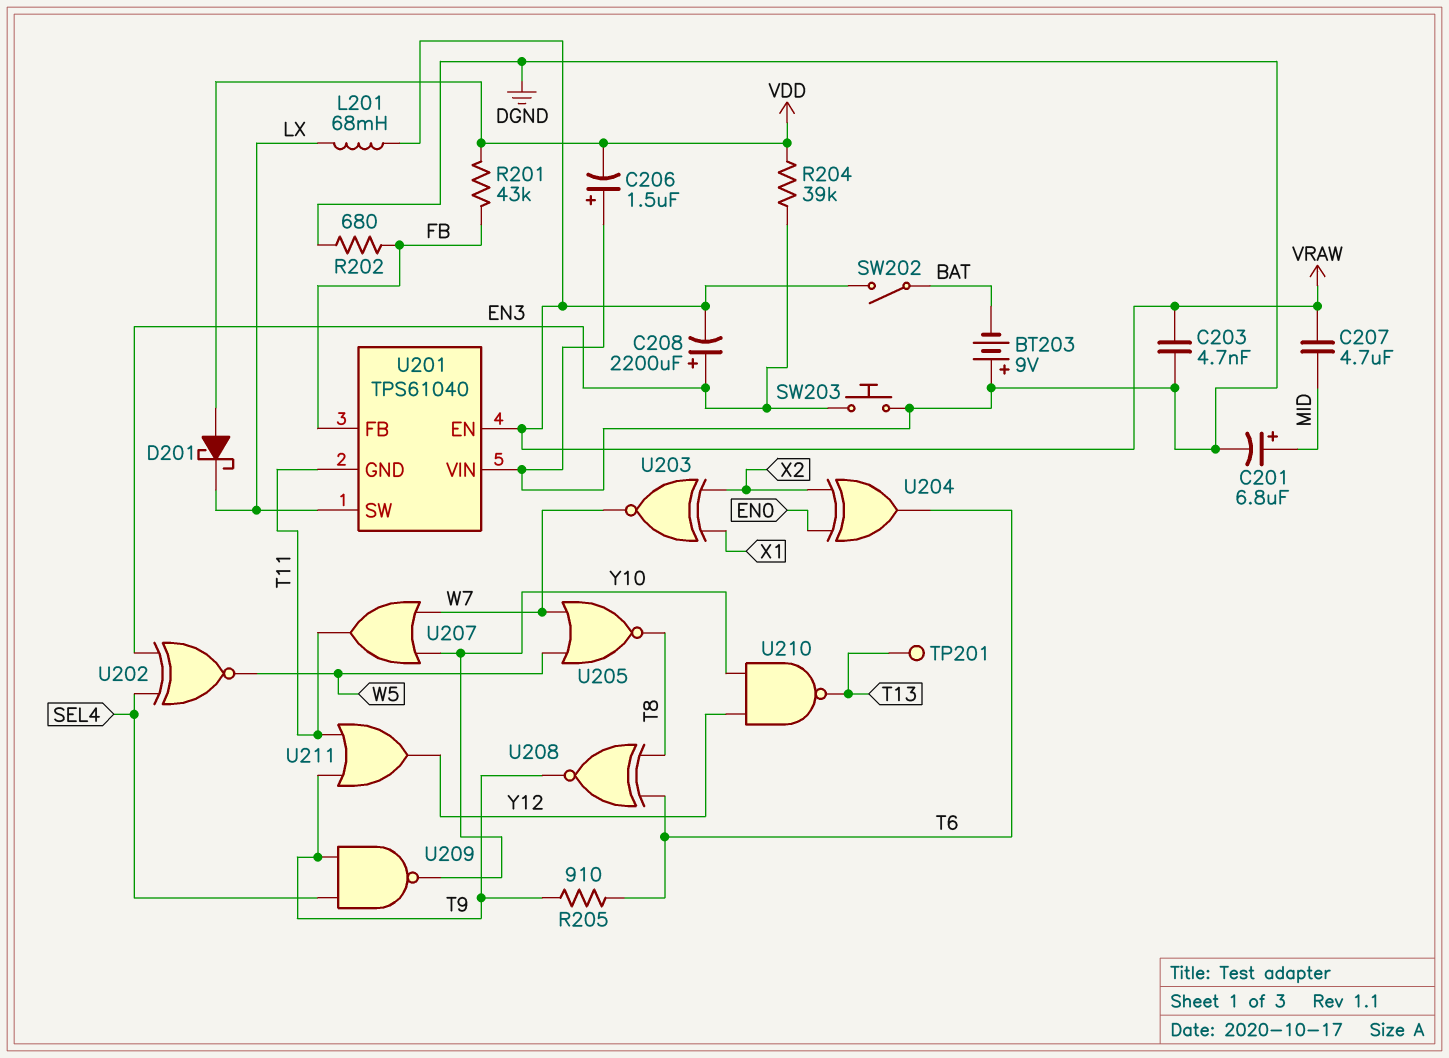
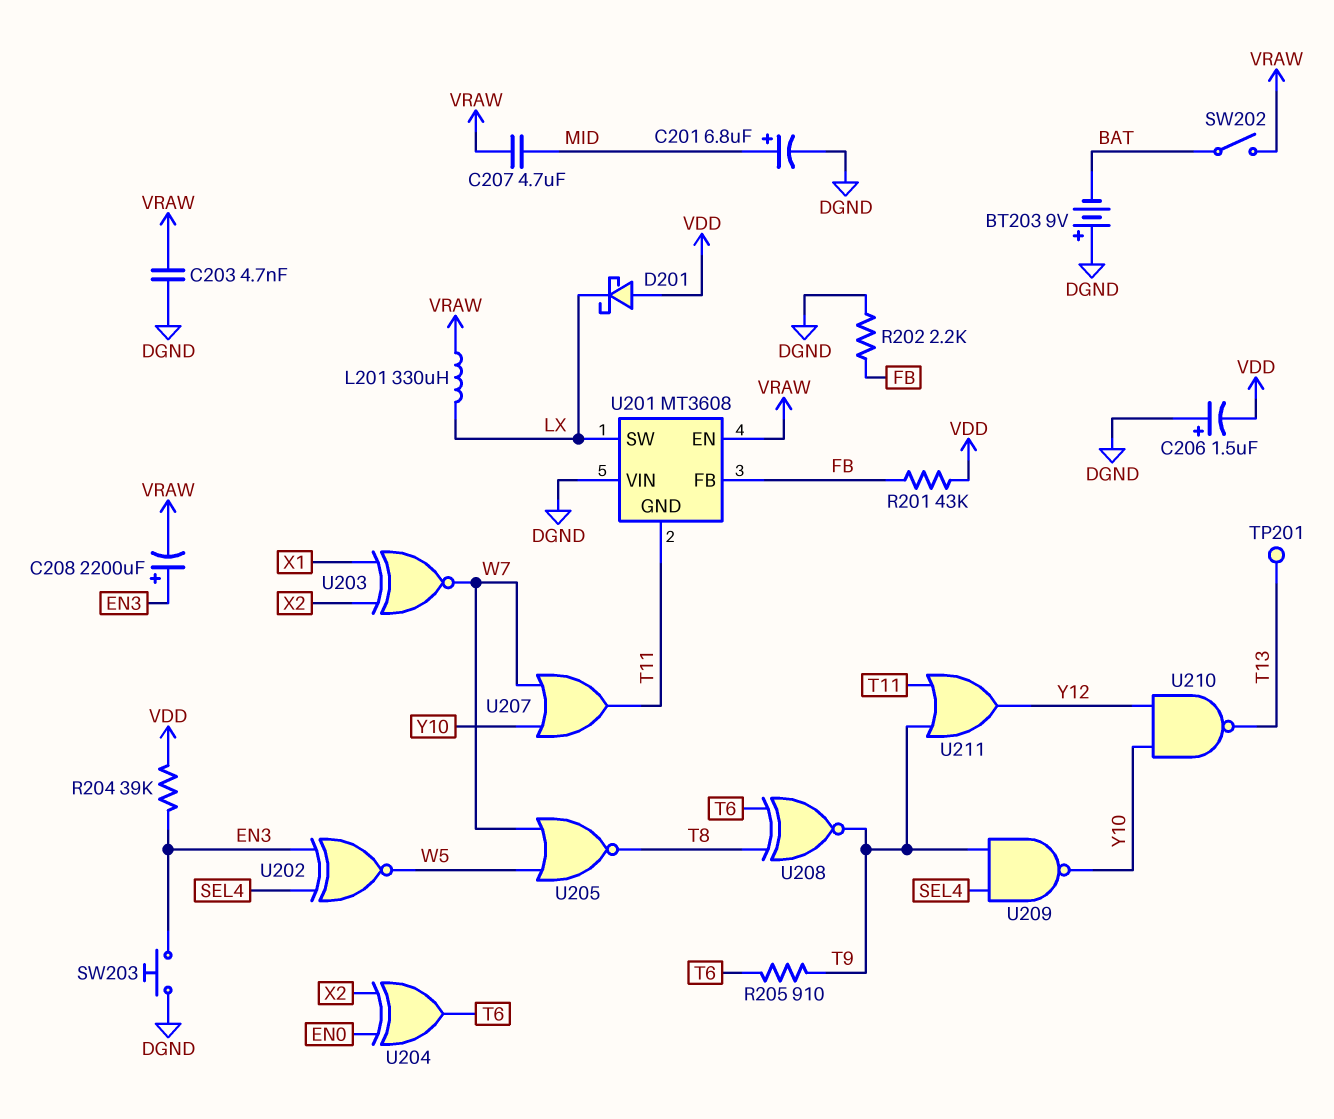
L201: 68mH (LX, VRAW) -> 330uH (LX, VRAW)
R202: 680 (DGND, FB) -> 2.2k (DGND, FB)
U201: TPS61040 -> MT3608

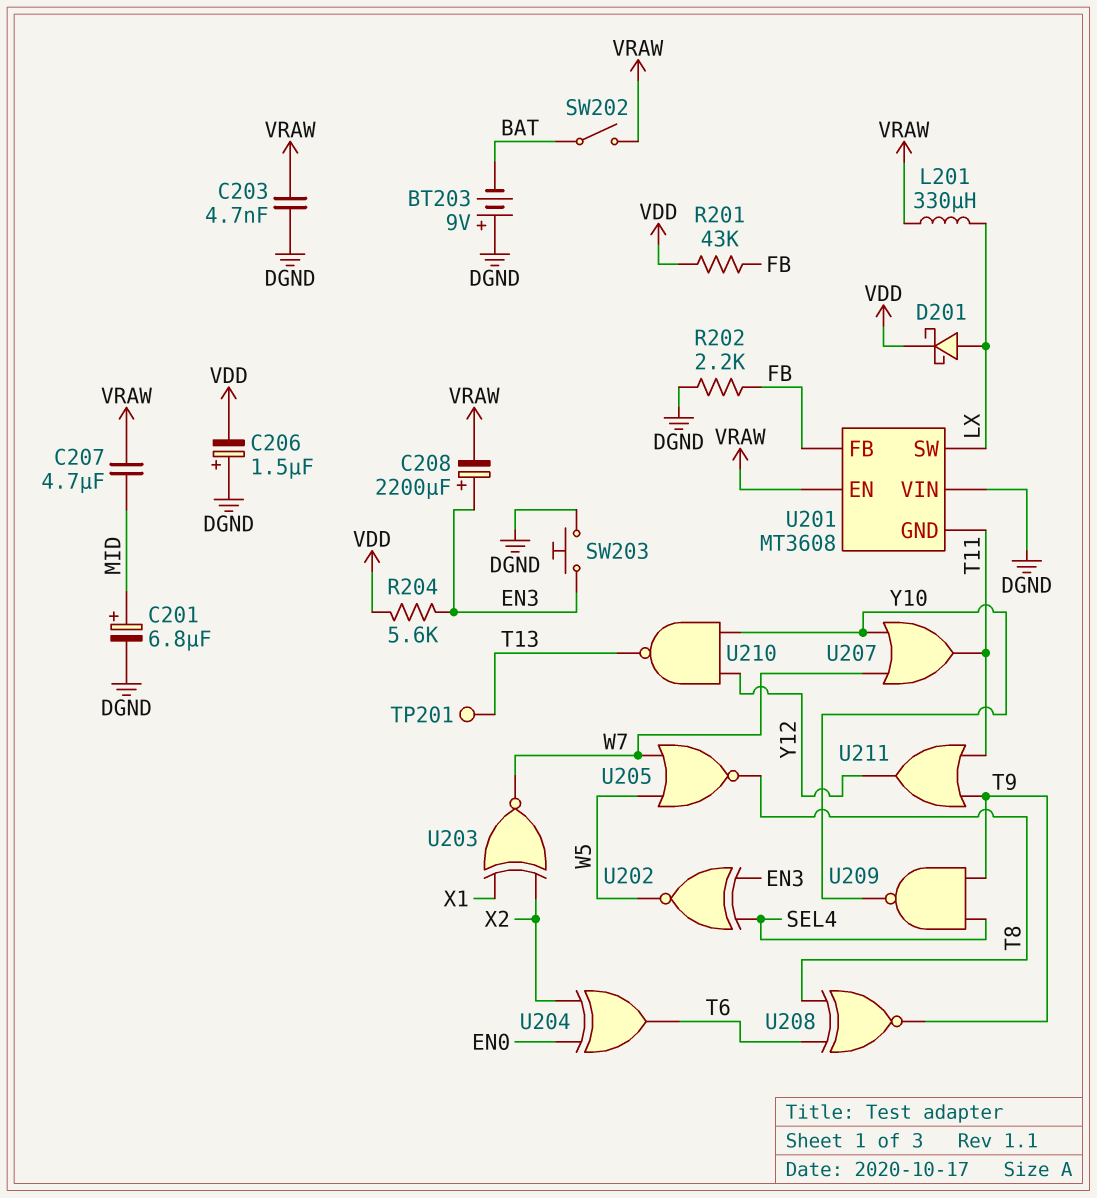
D201: schottky (A VDD, K LX) -> schottky (A LX, K VDD)
R204: 39k (EN3, VDD) -> 5.6k (EN3, VDD)
R205: 910 (T6, T9) -> none

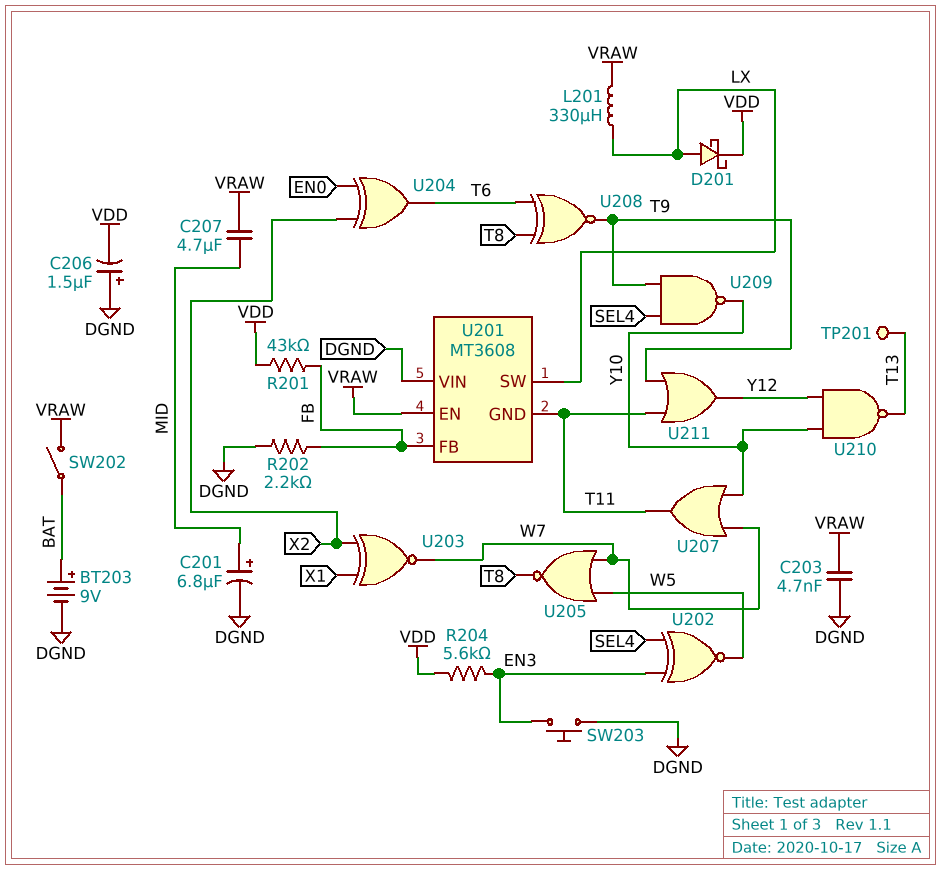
BT203: 9V (plus DGND, minus BAT) -> 9V (plus BAT, minus DGND)
C208: 2200uF (plus EN3, minus VRAW) -> none

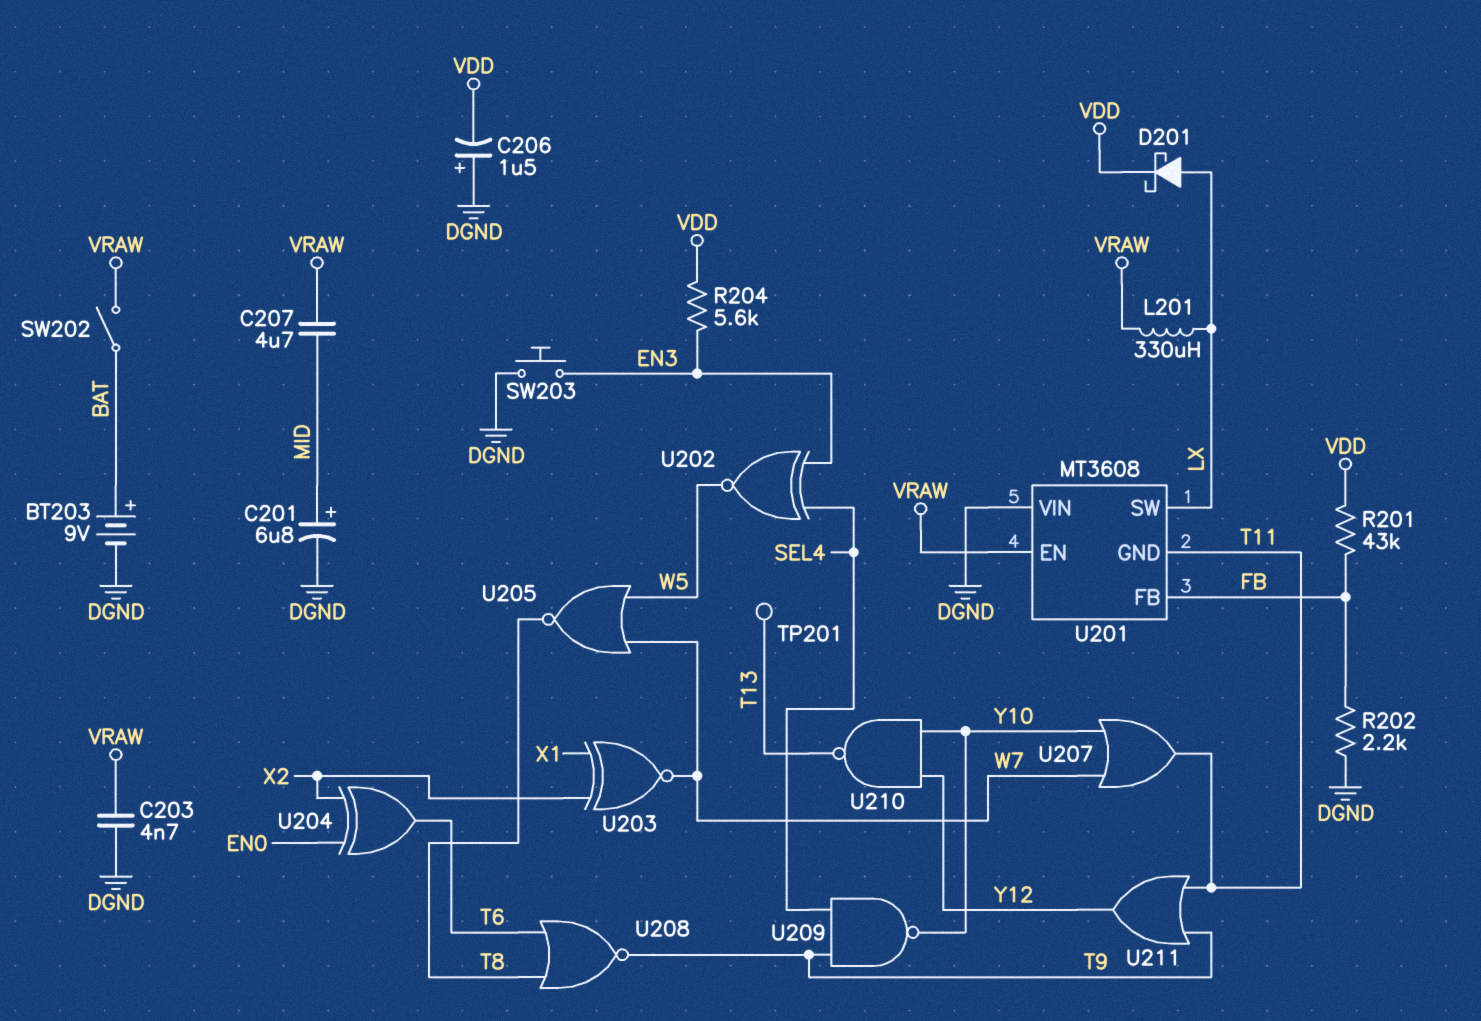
U208: XNOR (in T6, in T8, out T9) -> NOR (in T6, in T8, out T9)

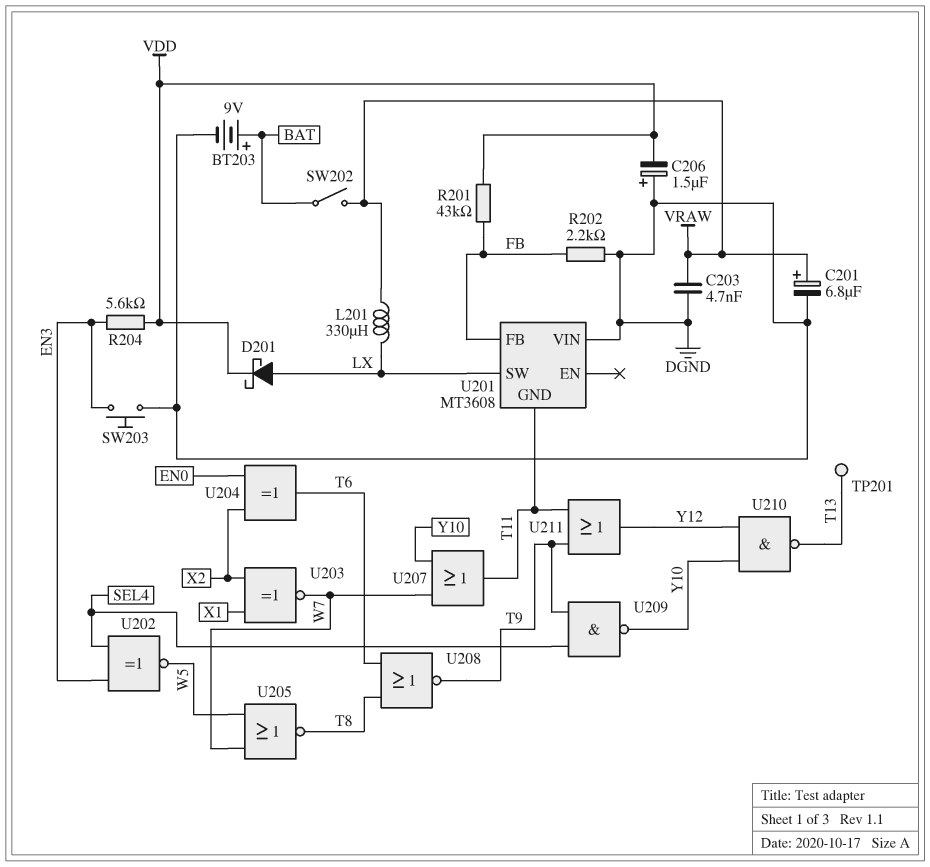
C201: 6.8uF (plus MID, minus DGND) -> 6.8uF (plus VRAW, minus DGND)
C207: 4.7uF (MID, VRAW) -> none
U201 pin EN: VRAW -> none

